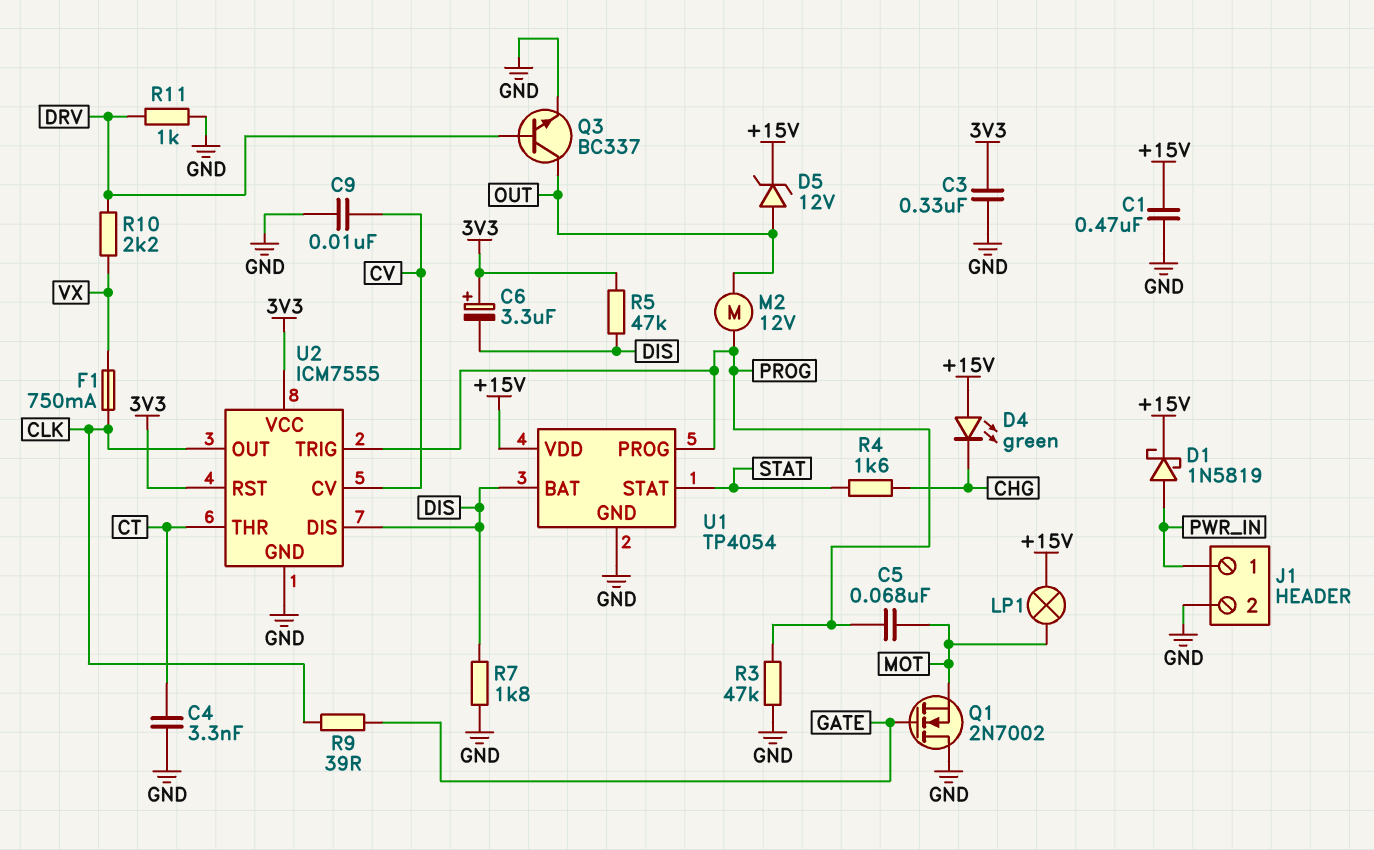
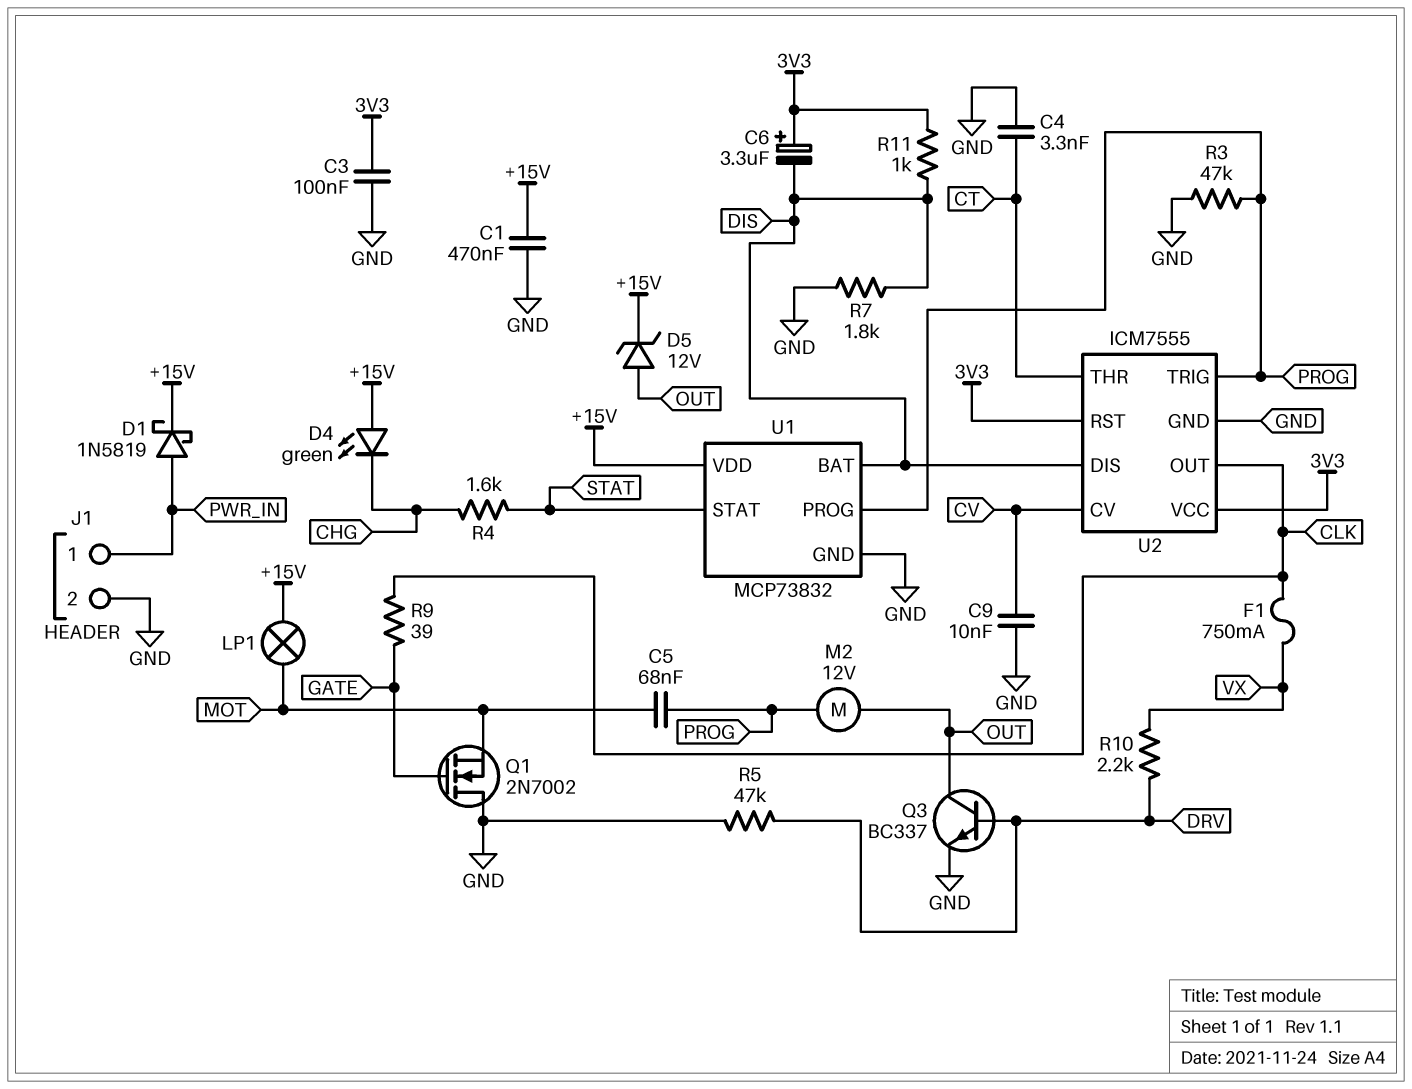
C3: 330nF (3V3, GND) -> 100nF (3V3, GND)
R5: 47k (3V3, DIS) -> 47k (DRV, GND)
R11: 1k (DRV, GND) -> 1k (3V3, DIS)
U1: TP4054 -> MCP73832

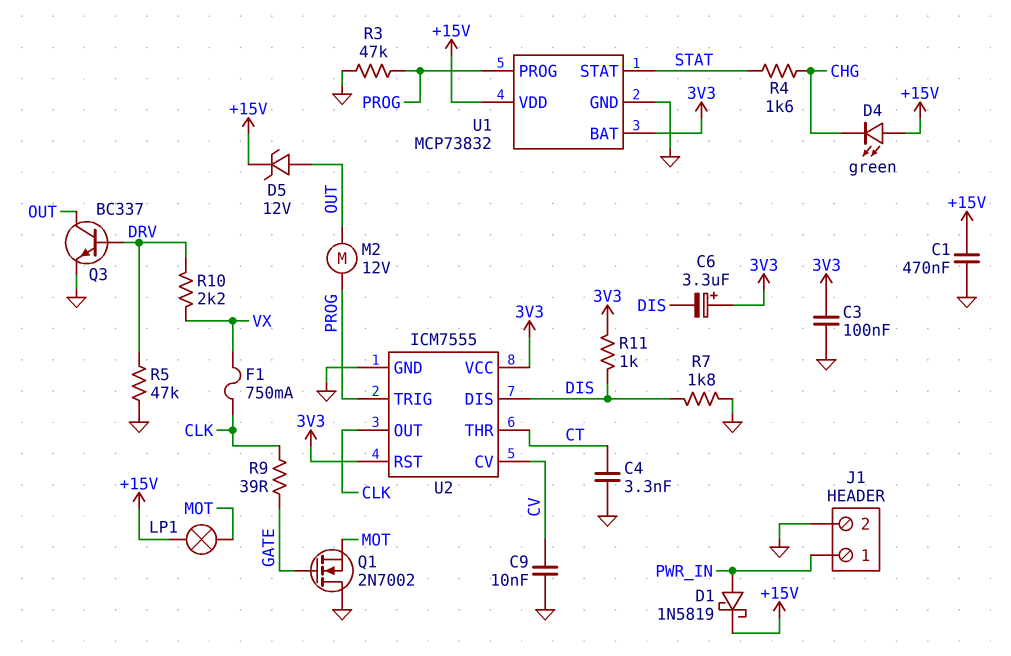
C5: 68nF (MOT, PROG) -> none
U1 pin BAT: DIS -> 3V3

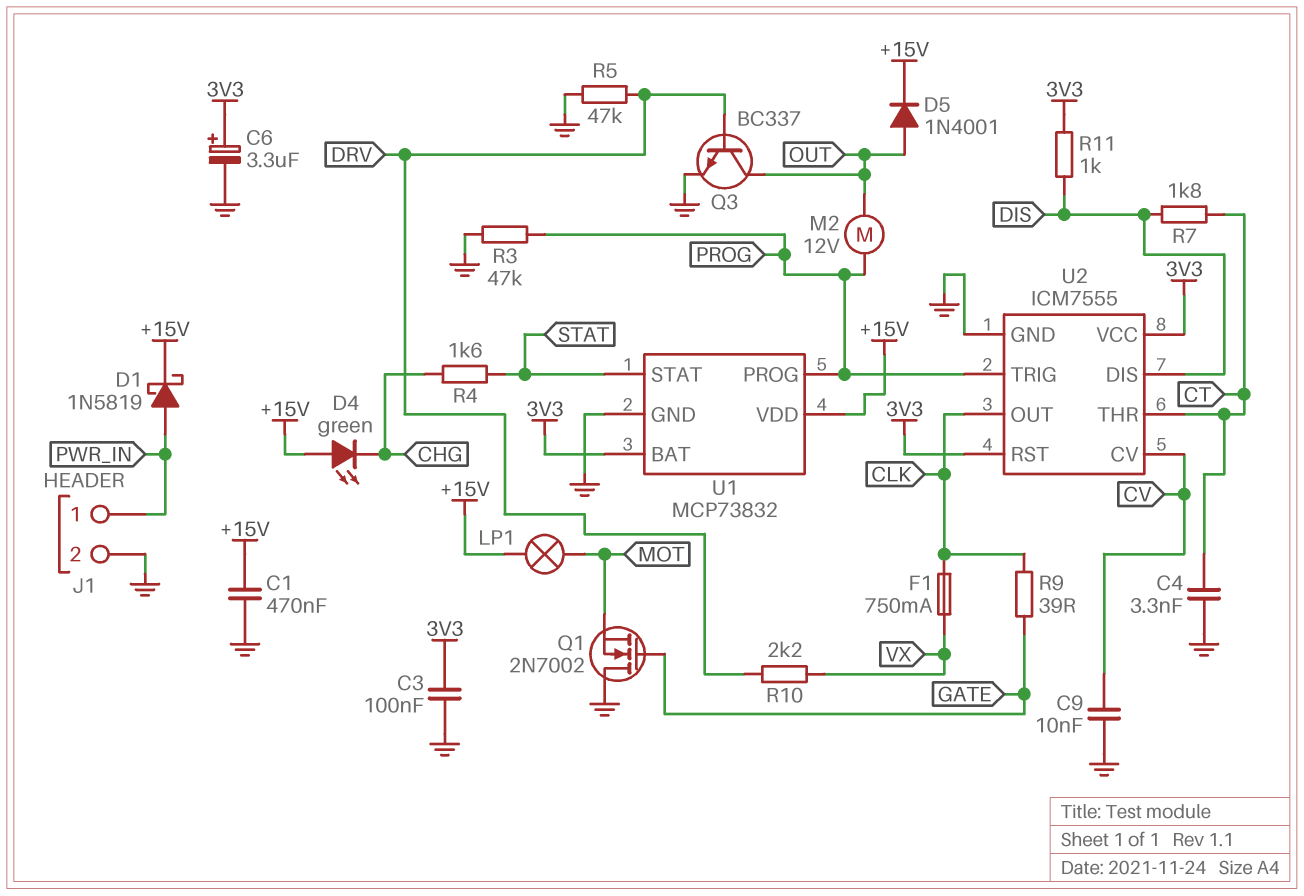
C6: 3.3uF (plus 3V3, minus DIS) -> 3.3uF (plus 3V3, minus GND)
D5: zener 12V (A OUT, K +15V) -> diode 1N4001 (A OUT, K +15V)
R7: 1.8k (DIS, GND) -> 1.8k (CT, DIS)

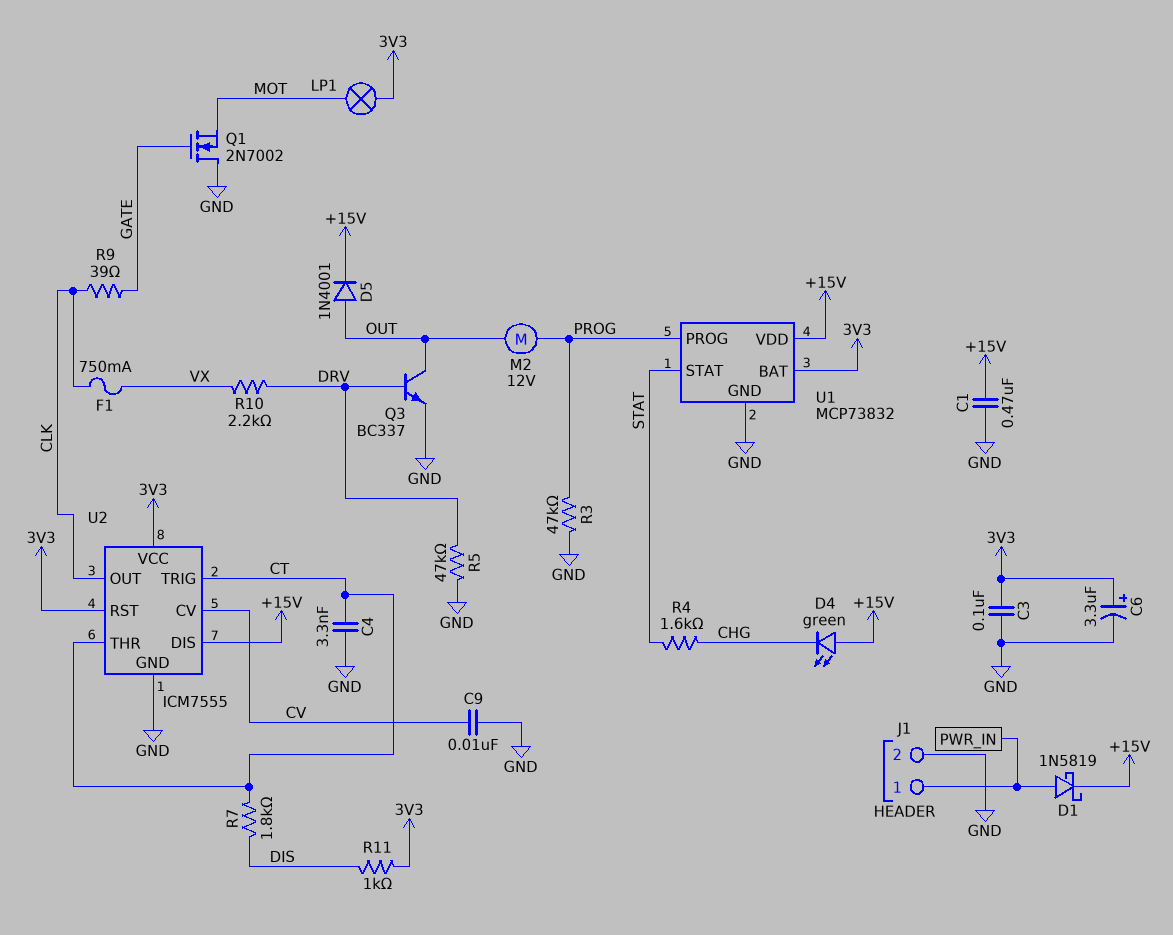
LP1: lamp (+15V, MOT) -> lamp (3V3, MOT)
U2 pin DIS: DIS -> +15V
U2 pin TRIG: PROG -> CT

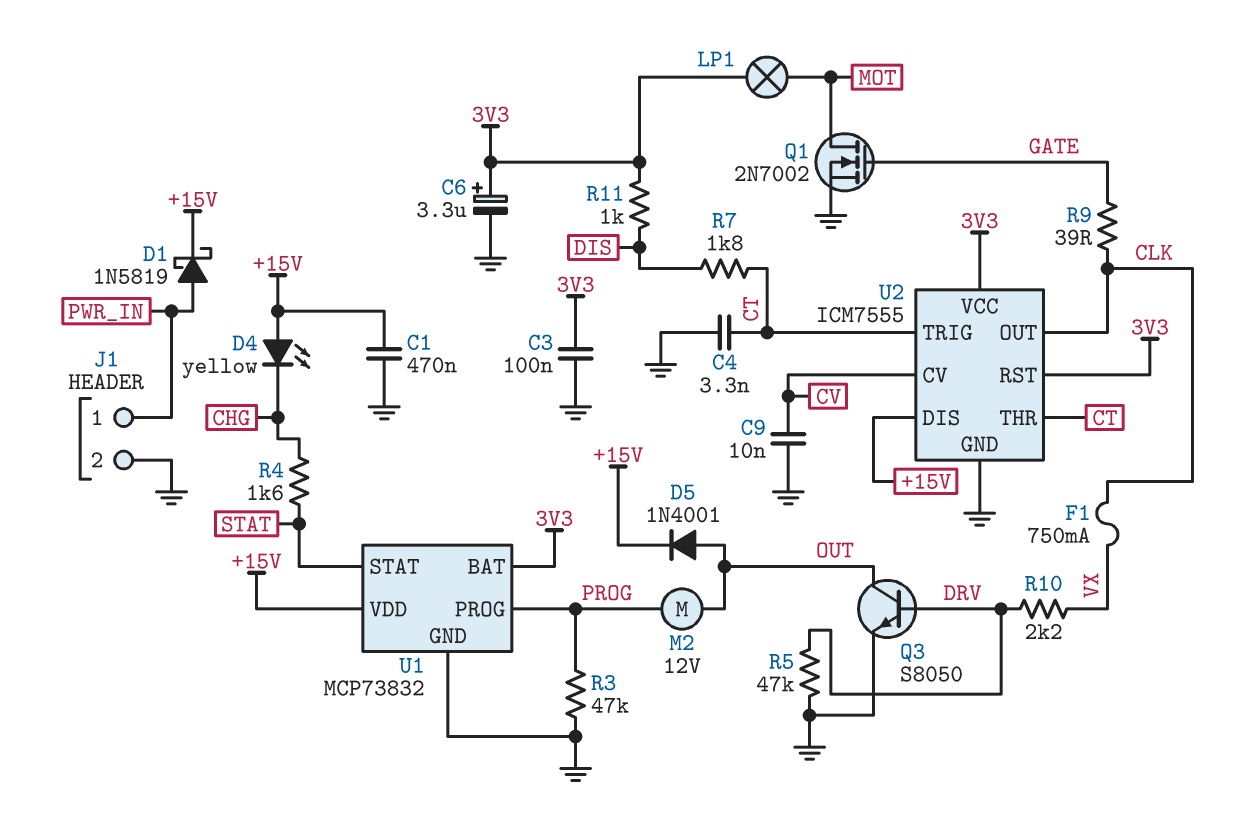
D4: LED green (A +15V, K CHG) -> LED yellow (A +15V, K CHG)
Q1: NMOS 2N7002 (G GATE, D GND, S MOT) -> NMOS 2N7002 (G GATE, D MOT, S GND)
Q3: NPN BC337 (B DRV, C OUT, E GND) -> NPN S8050 (B DRV, C OUT, E GND)

